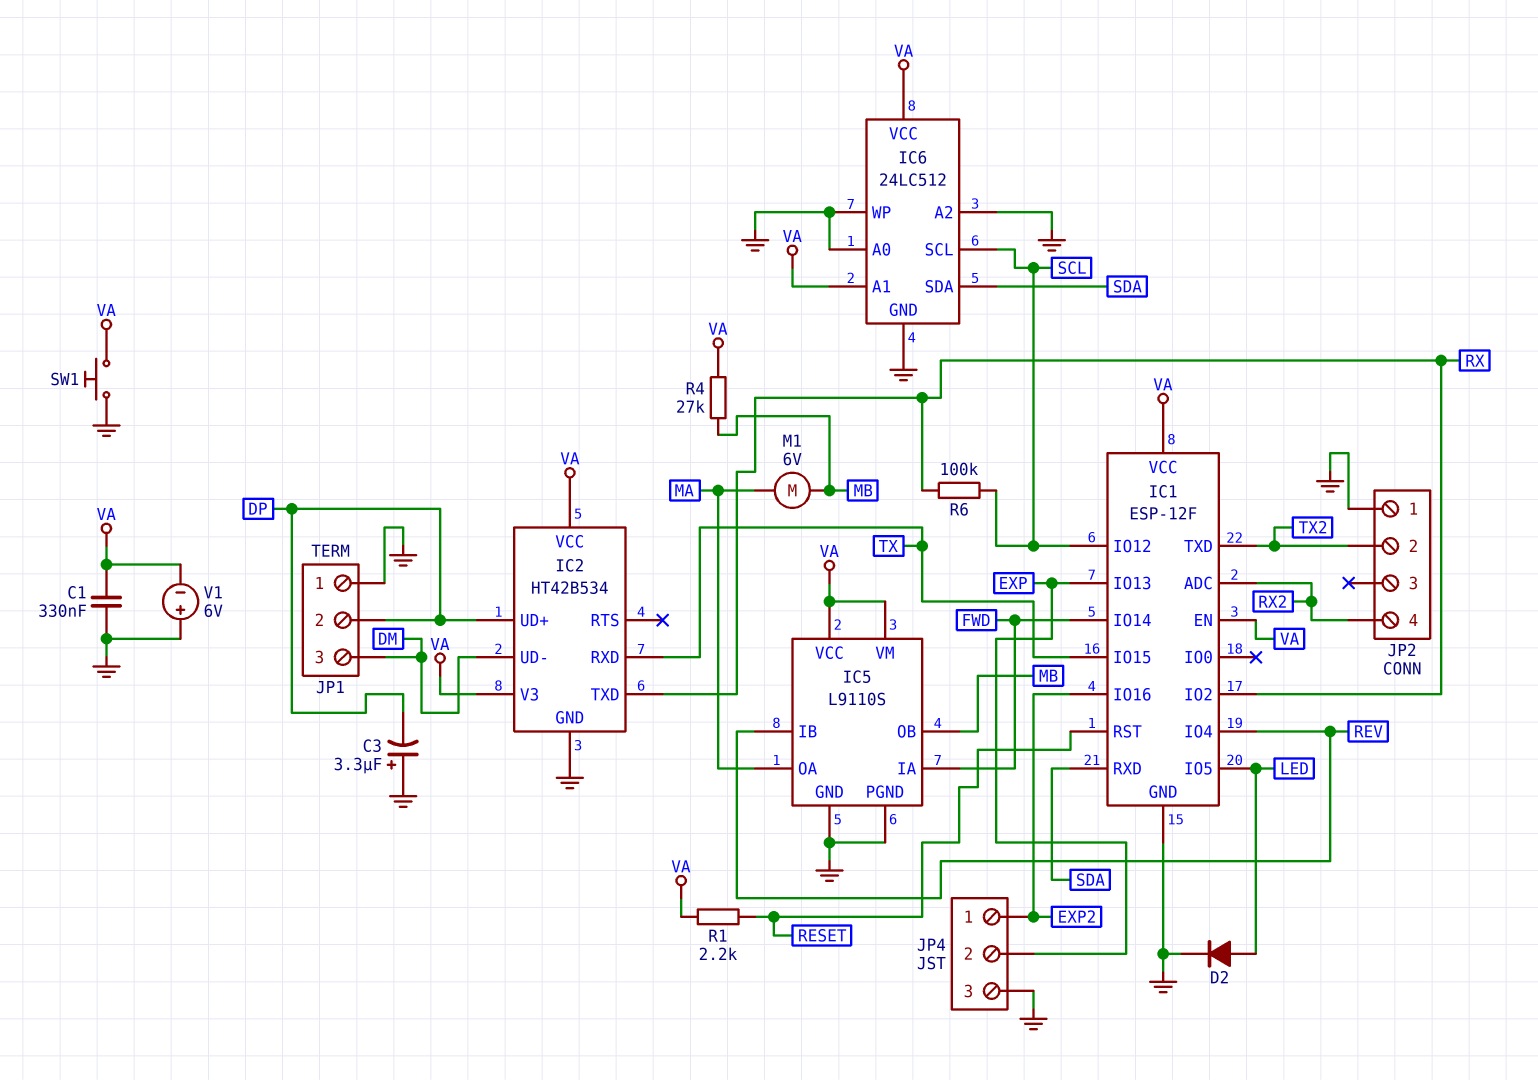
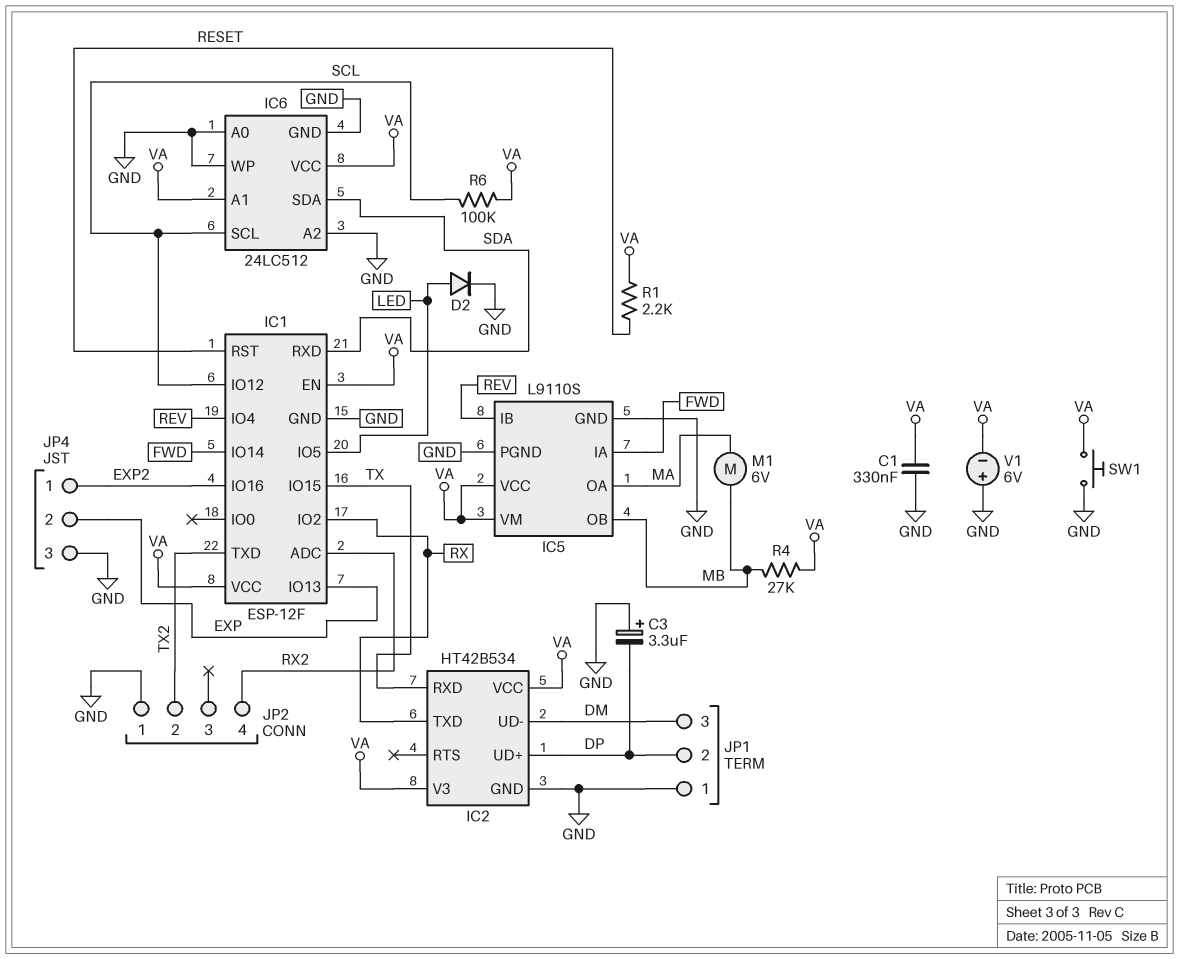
R6: 100k (RX, SCL) -> 100k (SCL, VA)

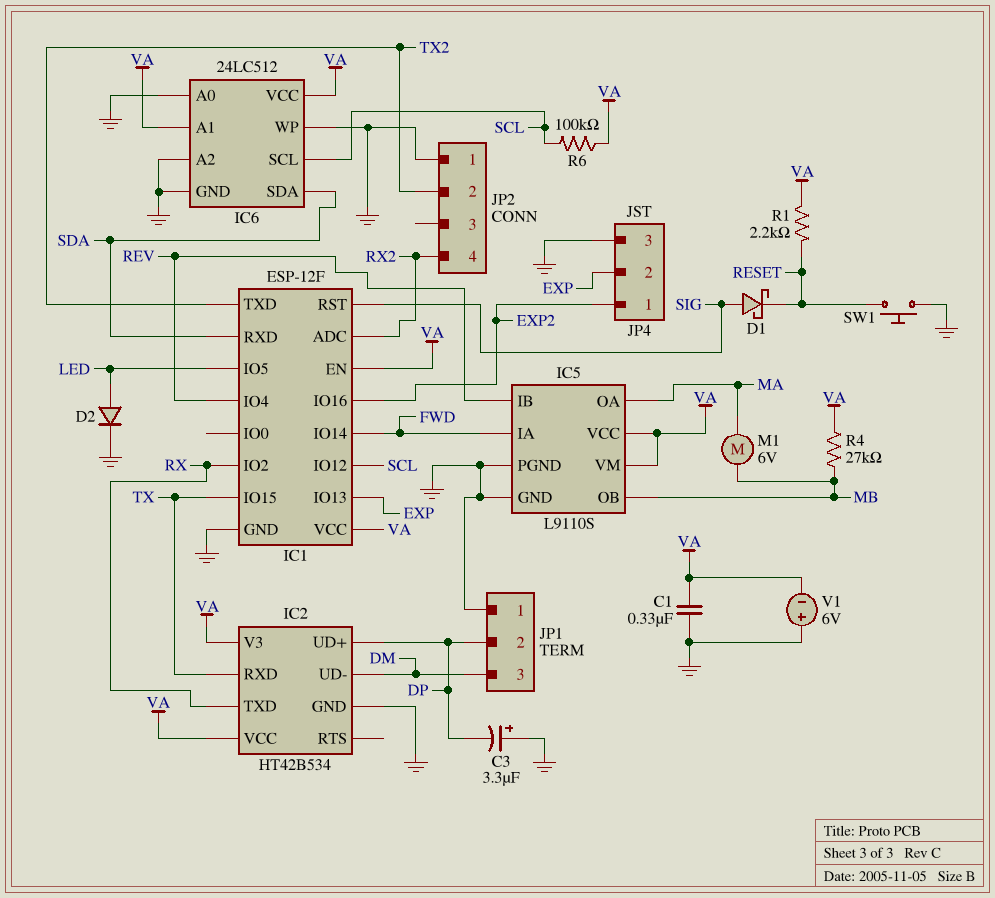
D1: none -> schottky (A SIG, K RESET)
IC1 pin RST: RESET -> SIG
SW1: button (GND, VA) -> button (GND, RESET)

